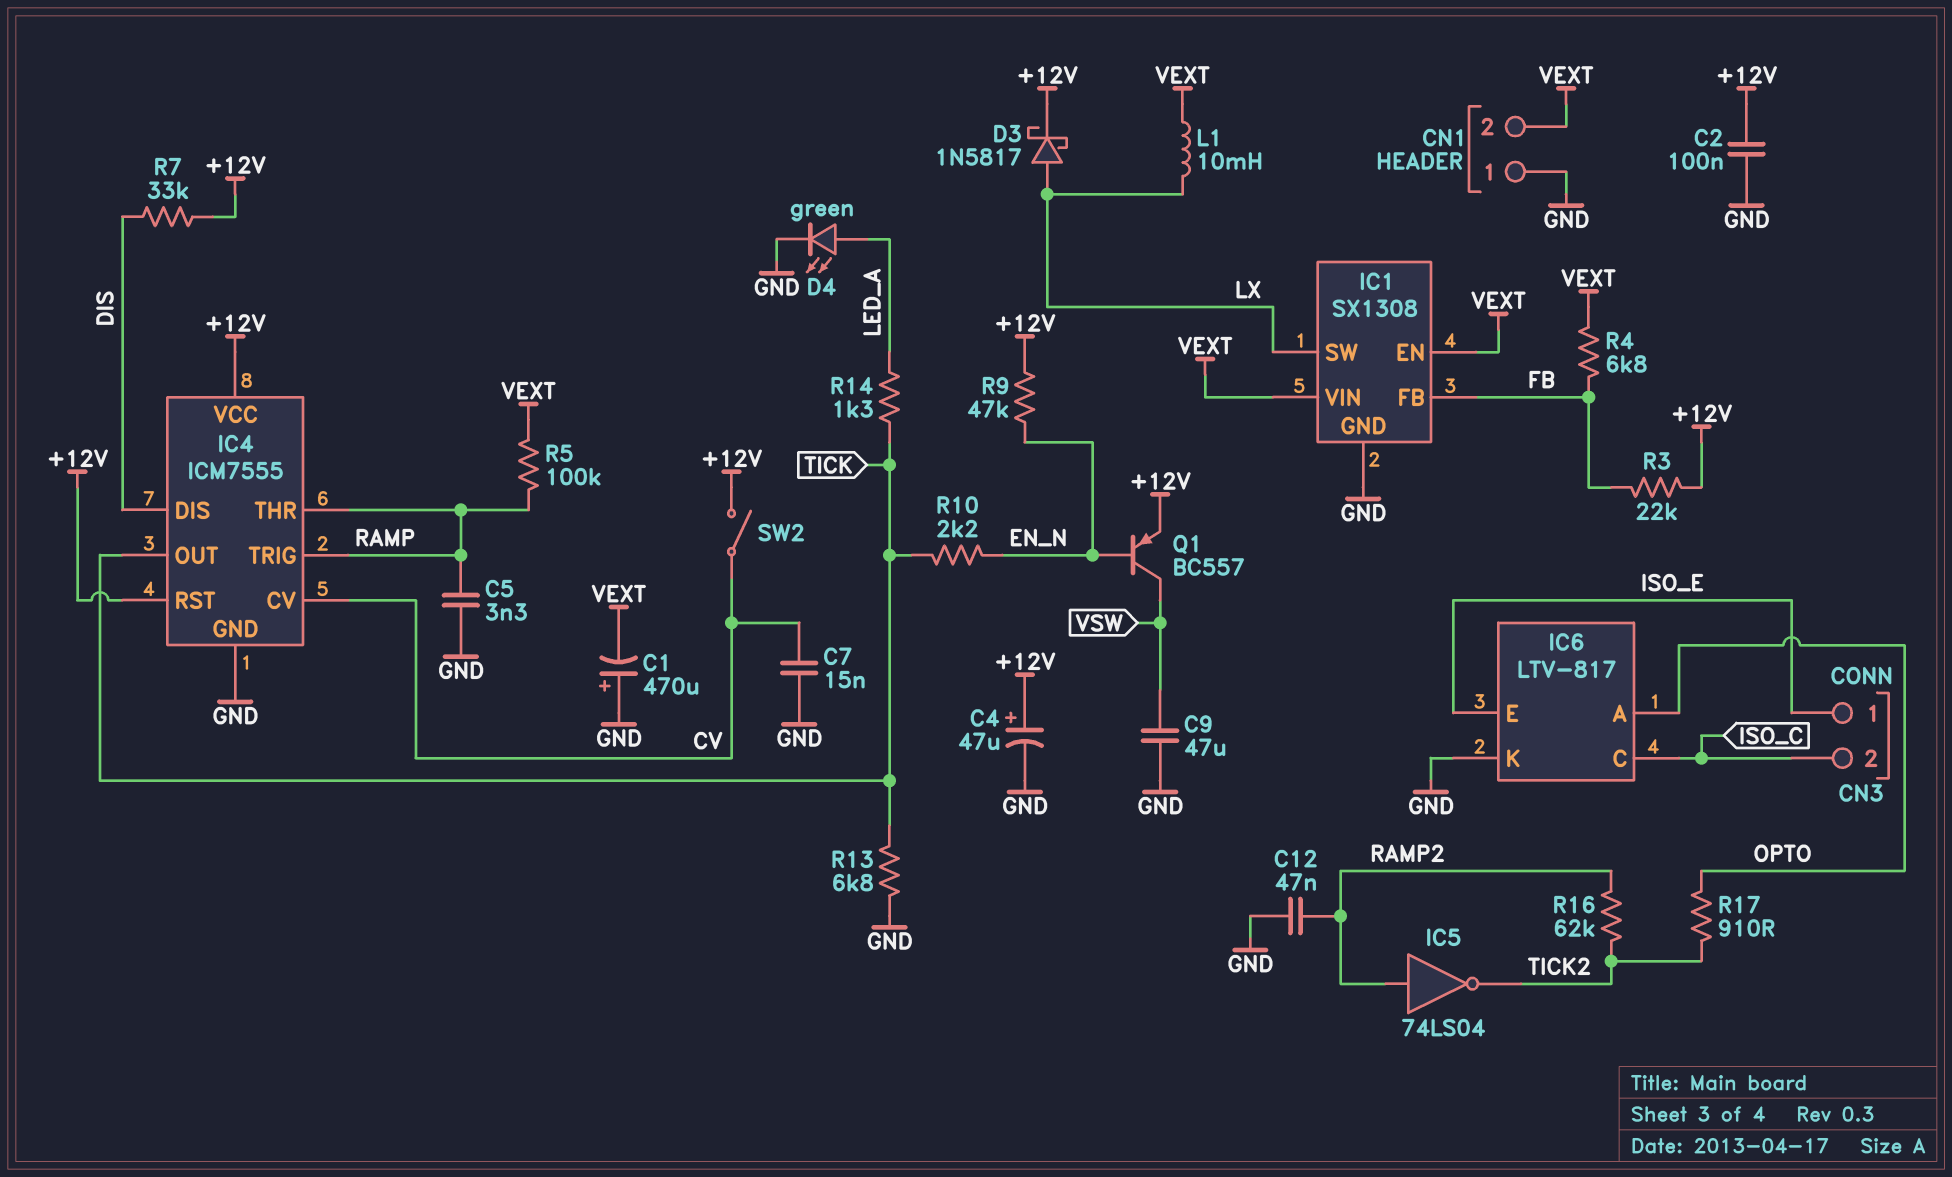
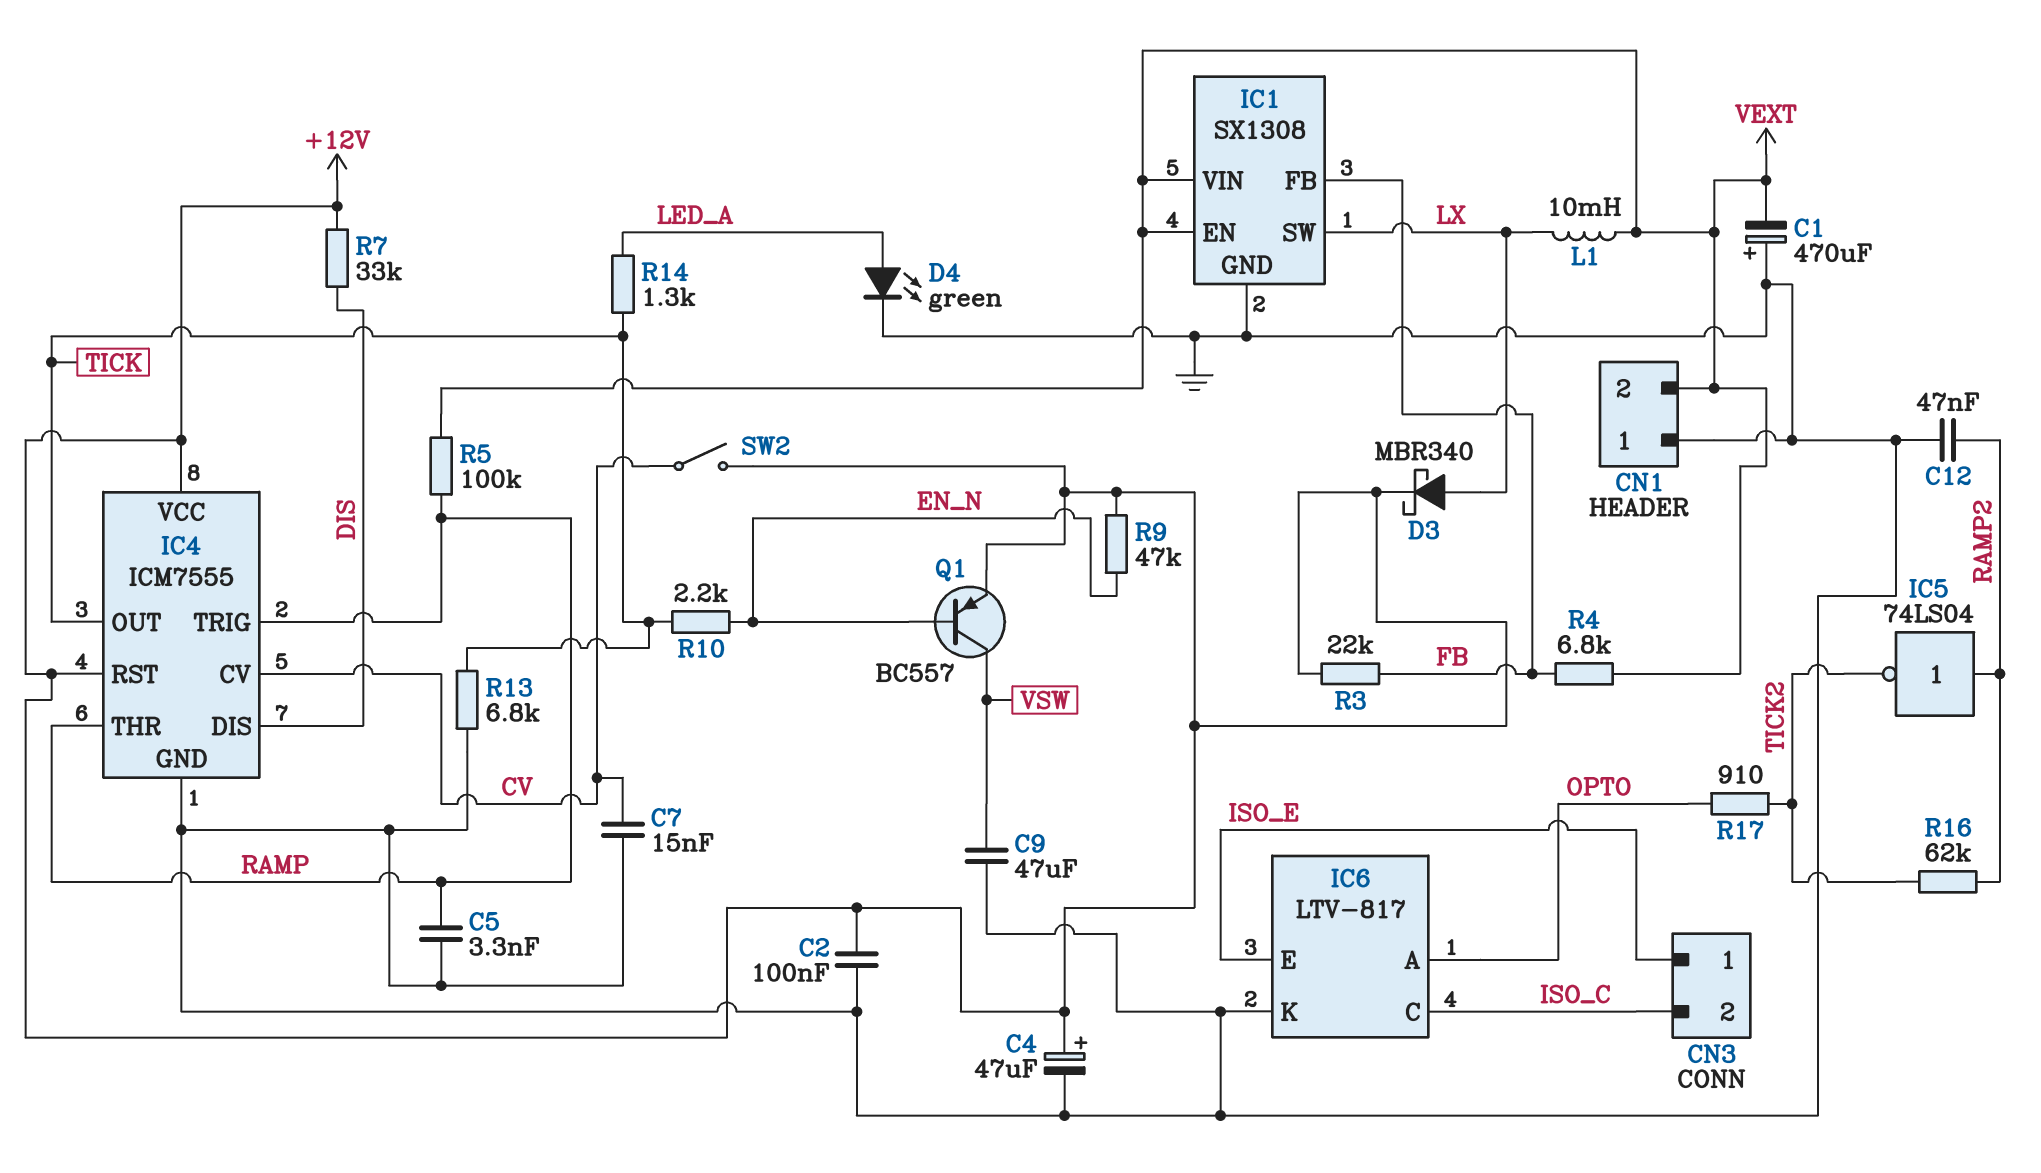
D3: schottky 1N5817 (A LX, K +12V) -> schottky MBR340 (A LX, K +12V)

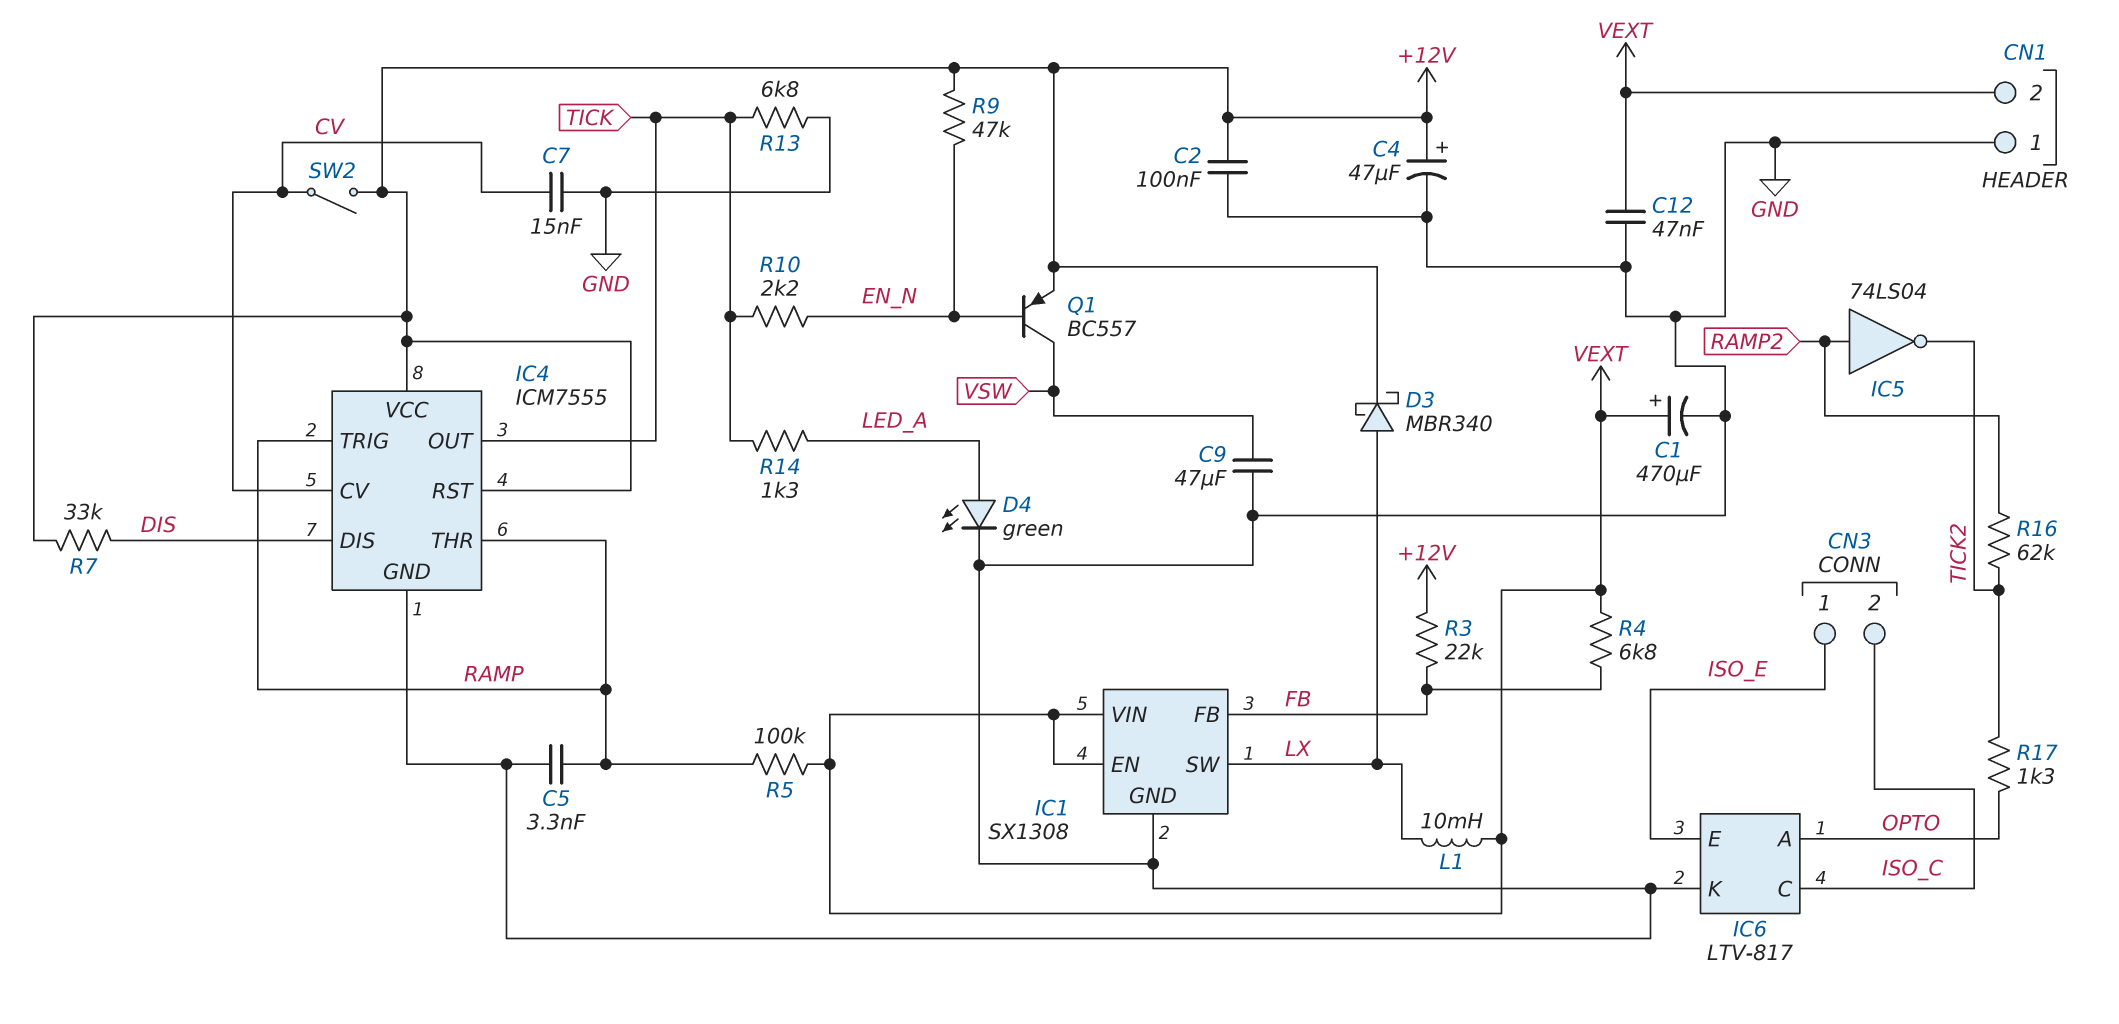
C1: 470uF (plus GND, minus VEXT) -> 470uF (plus VEXT, minus GND)
C12: 47nF (GND, RAMP2) -> 47nF (GND, VEXT)
R17: 910 (OPTO, TICK2) -> 1.3k (OPTO, TICK2)

